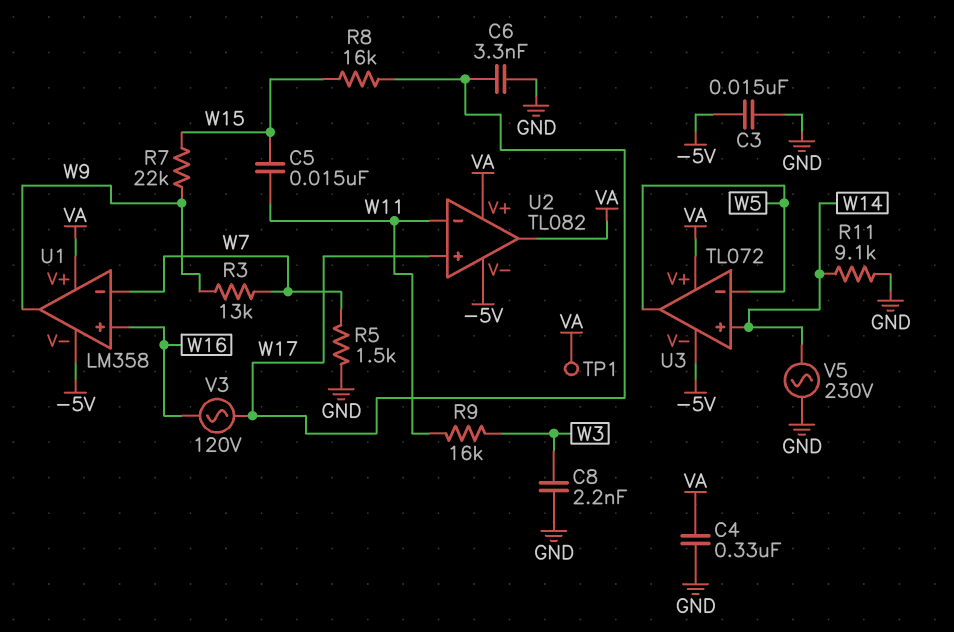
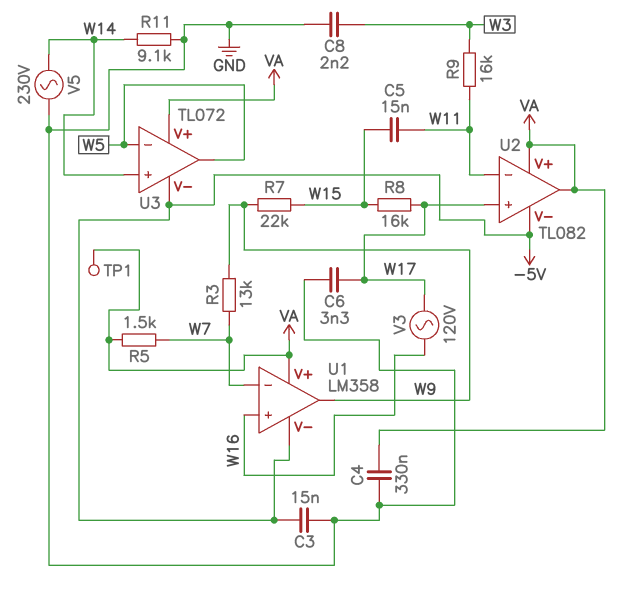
R5: 1.5k (GND, W7) -> 1.5k (VA, W7)

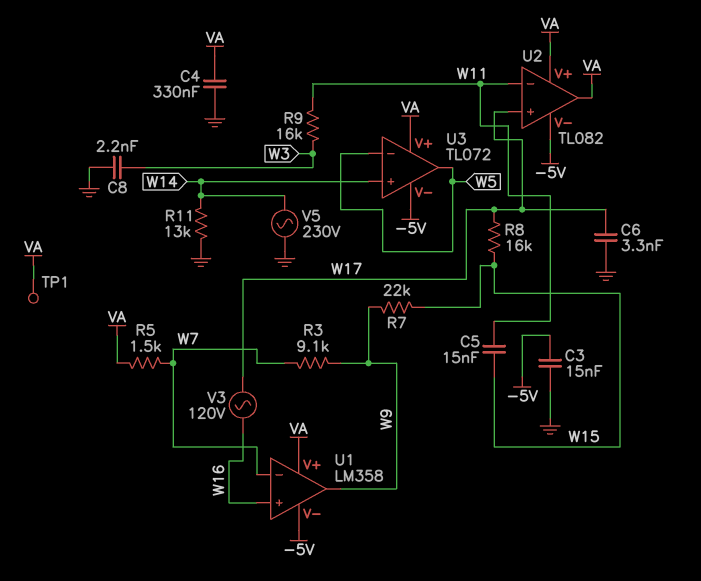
R3: 13k (W7, W9) -> 9.1k (W7, W9)
R11: 9.1k (GND, W14) -> 13k (GND, W14)

